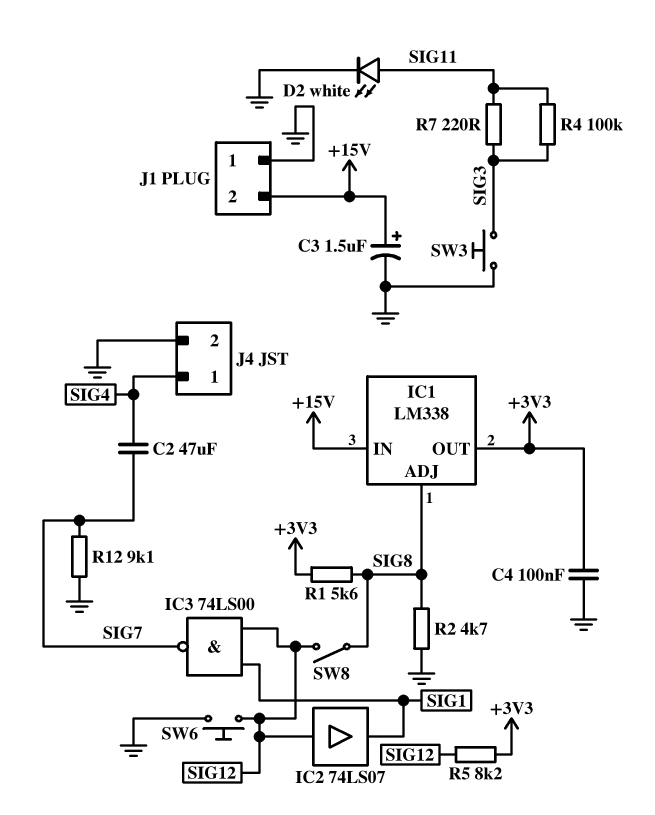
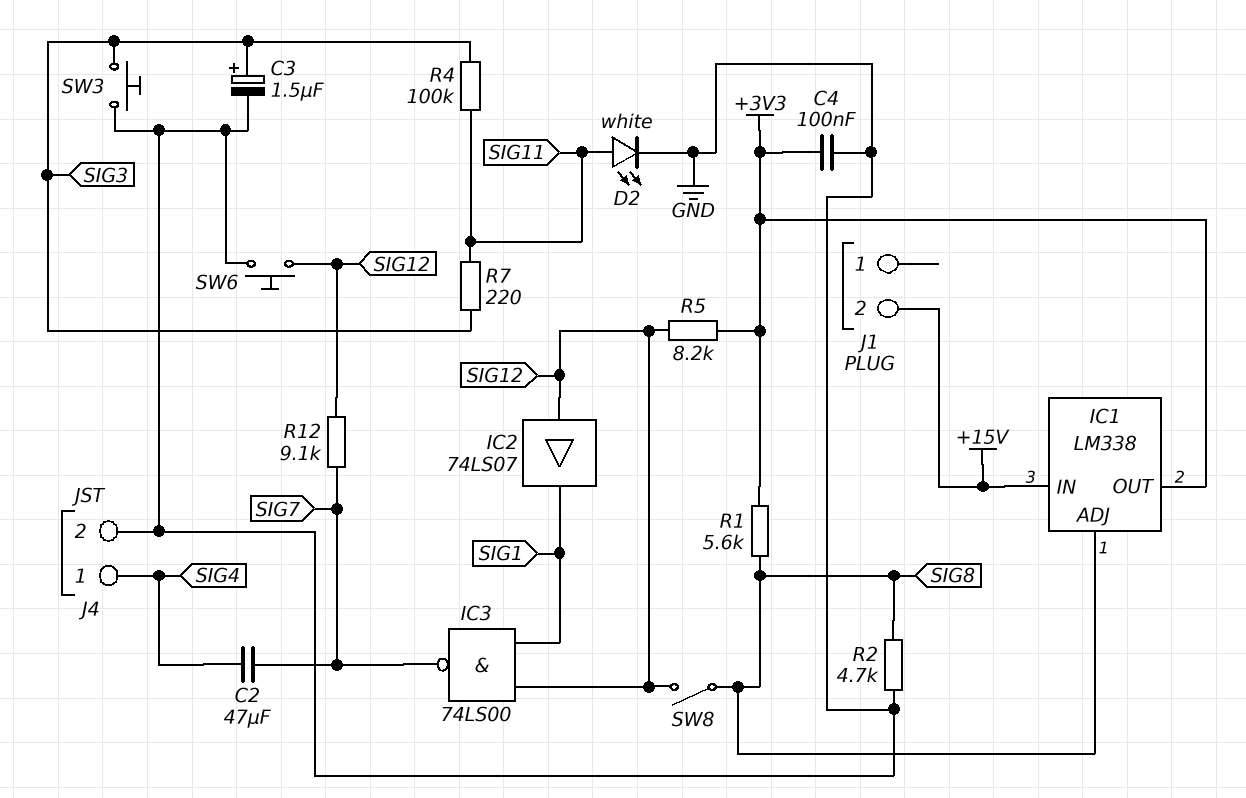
C3: 1.5uF (plus +15V, minus GND) -> 1.5uF (plus SIG3, minus GND)
J1 pin 1: GND -> none
R12: 9.1k (GND, SIG7) -> 9.1k (SIG7, SIG12)

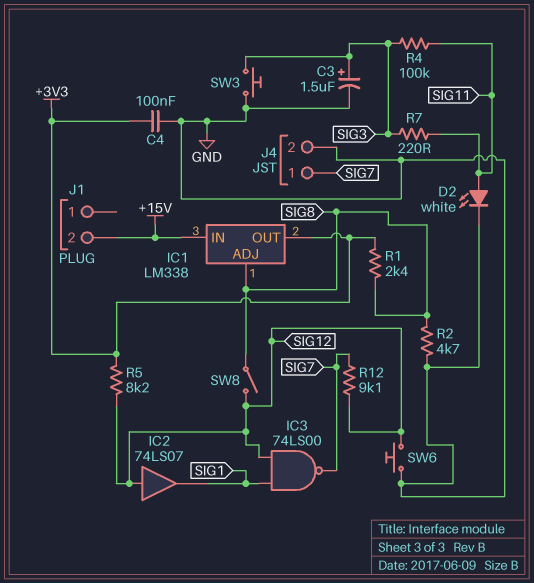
C2: 47uF (SIG4, SIG7) -> none
J4 pin 1: SIG4 -> SIG7
R1: 5.6k (+3V3, SIG8) -> 2.4k (+3V3, SIG8)

